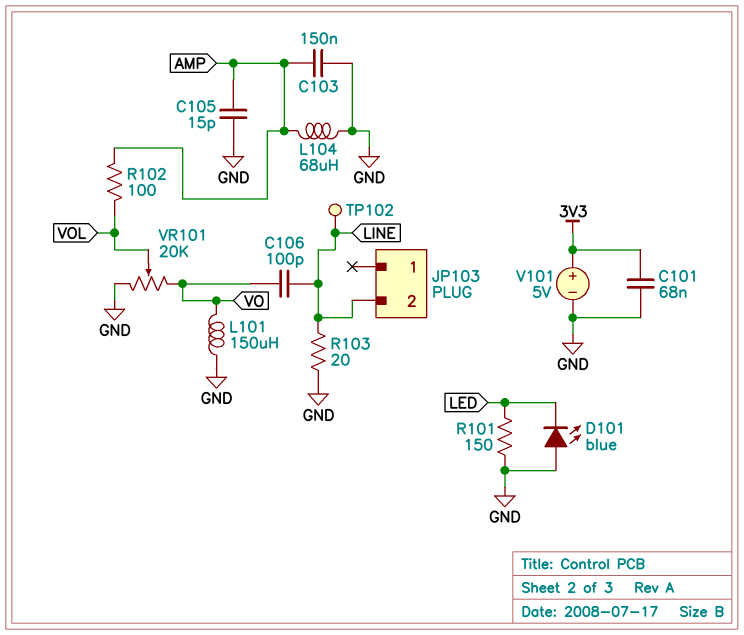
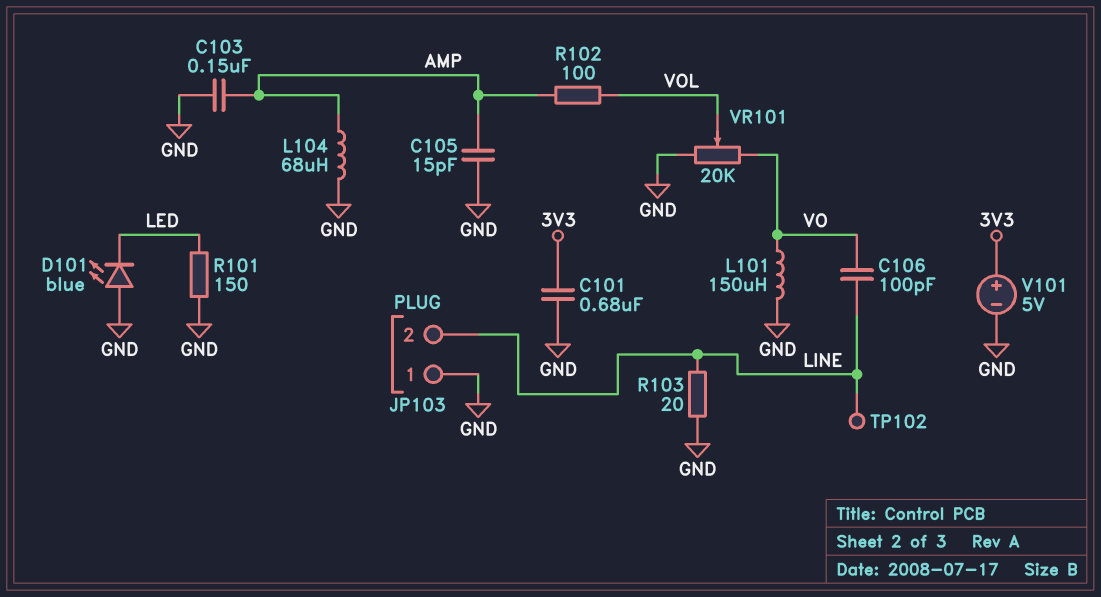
C101: 68nF (3V3, GND) -> 680nF (3V3, GND)
JP103 pin 1: none -> GND

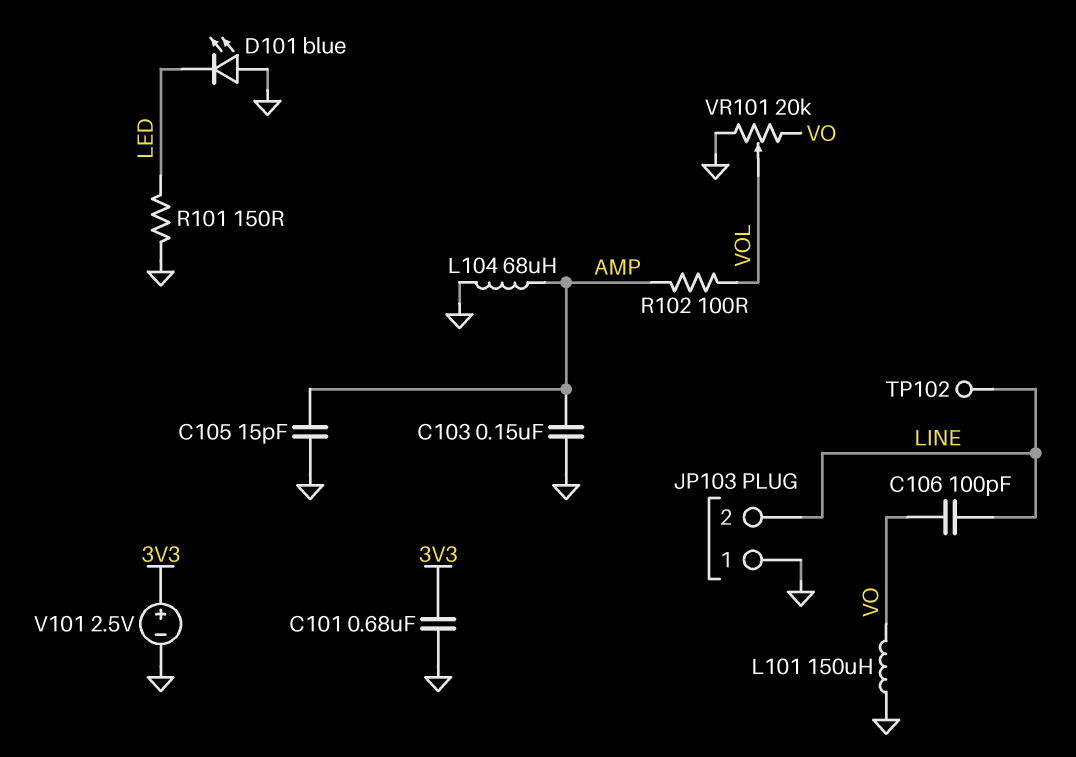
R103: 20 (GND, LINE) -> none
V101: 5V (plus 3V3, minus GND) -> 2.5V (plus 3V3, minus GND)

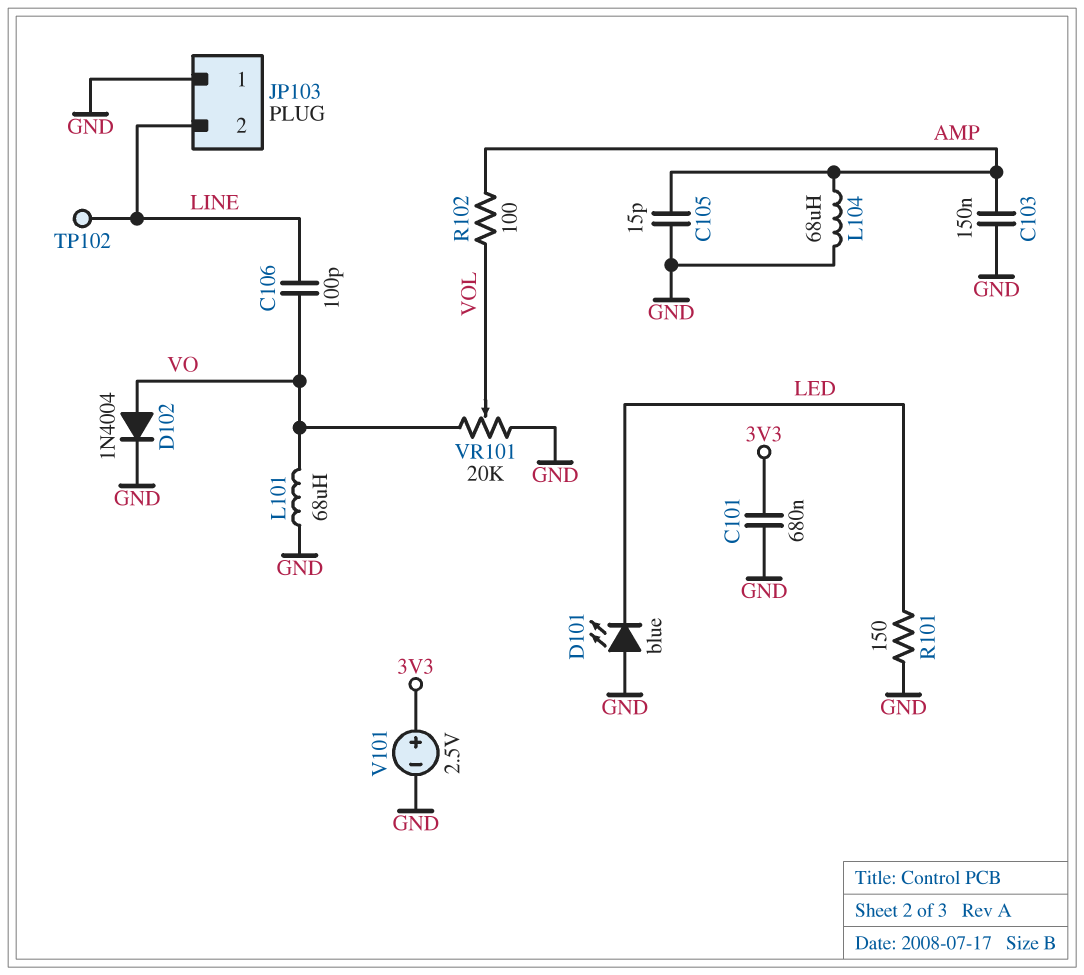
D102: none -> diode 1N4004 (A VO, K GND)
L101: 150uH (GND, VO) -> 68uH (GND, VO)

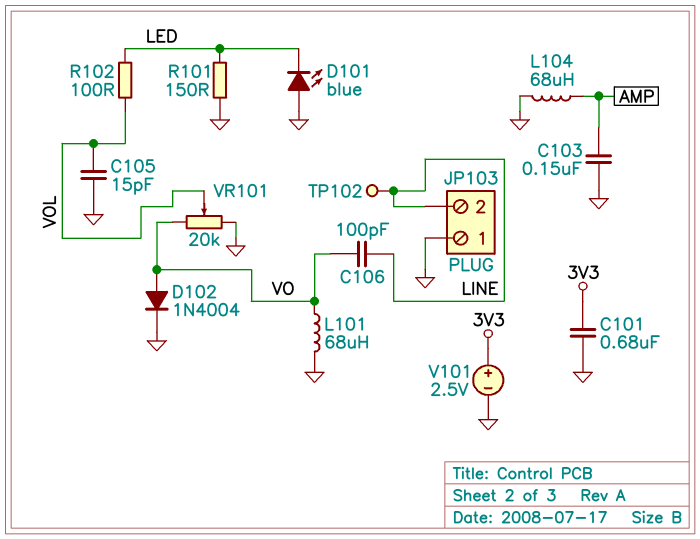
C105: 15pF (AMP, GND) -> 15pF (GND, VOL)
R102: 100 (AMP, VOL) -> 100 (LED, VOL)

